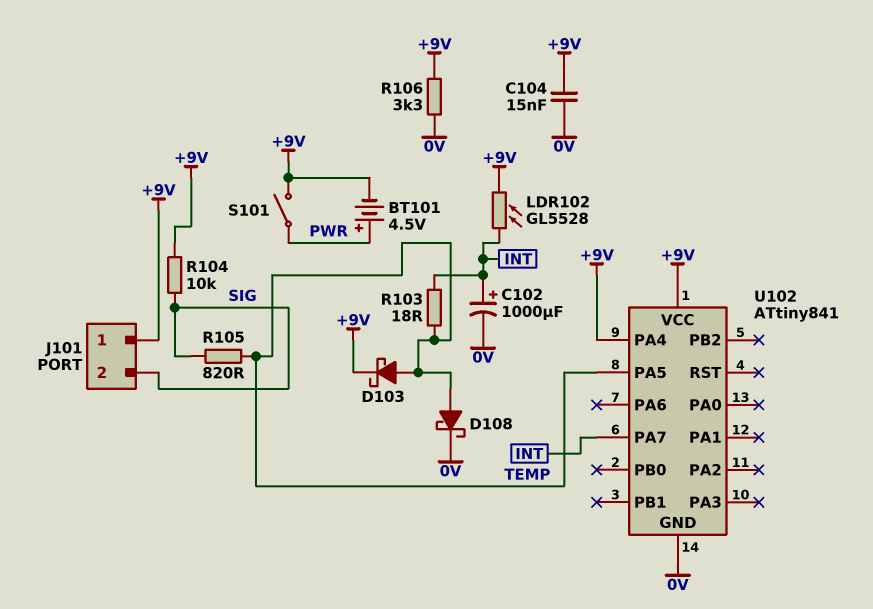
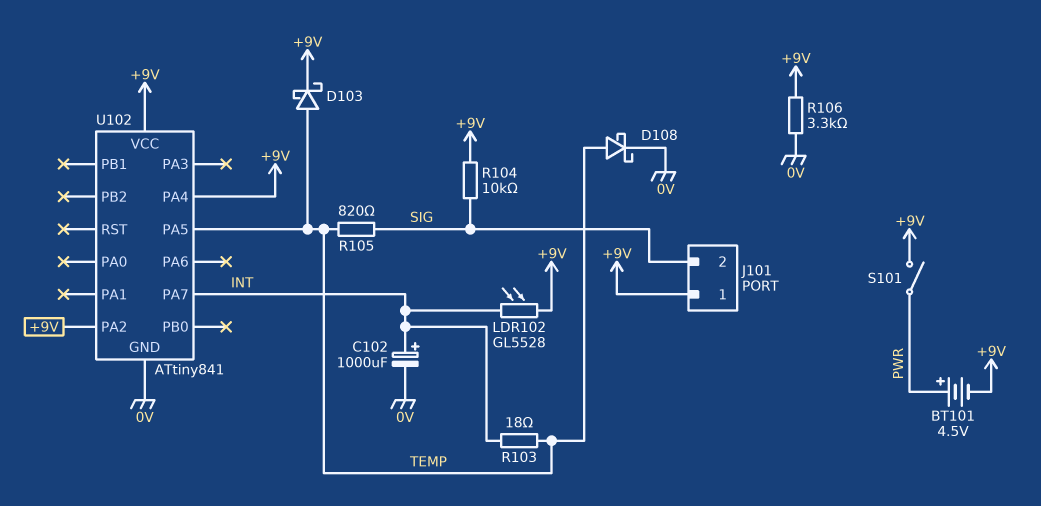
C104: 15nF (+9V, 0V) -> none
U102 pin PA2: none -> +9V

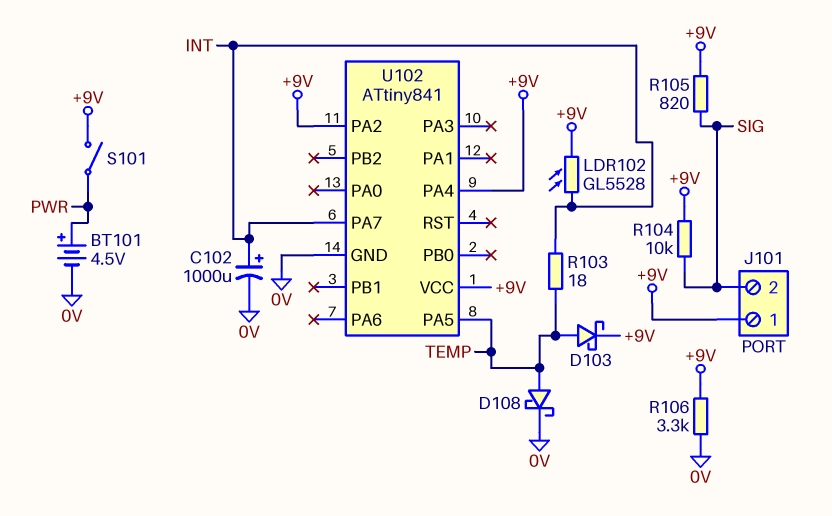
BT101: 4.5V (plus PWR, minus +9V) -> 4.5V (plus PWR, minus 0V)
R105: 820 (SIG, TEMP) -> 820 (+9V, SIG)

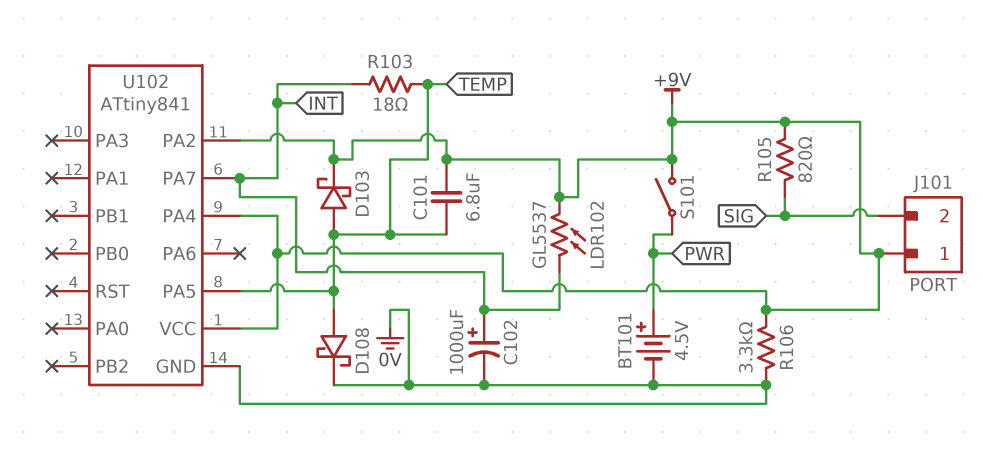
C101: none -> 6.8uF (+9V, TEMP)
LDR102: GL5528 (+9V, INT) -> GL5537 (+9V, INT)
R104: 10k (+9V, SIG) -> none

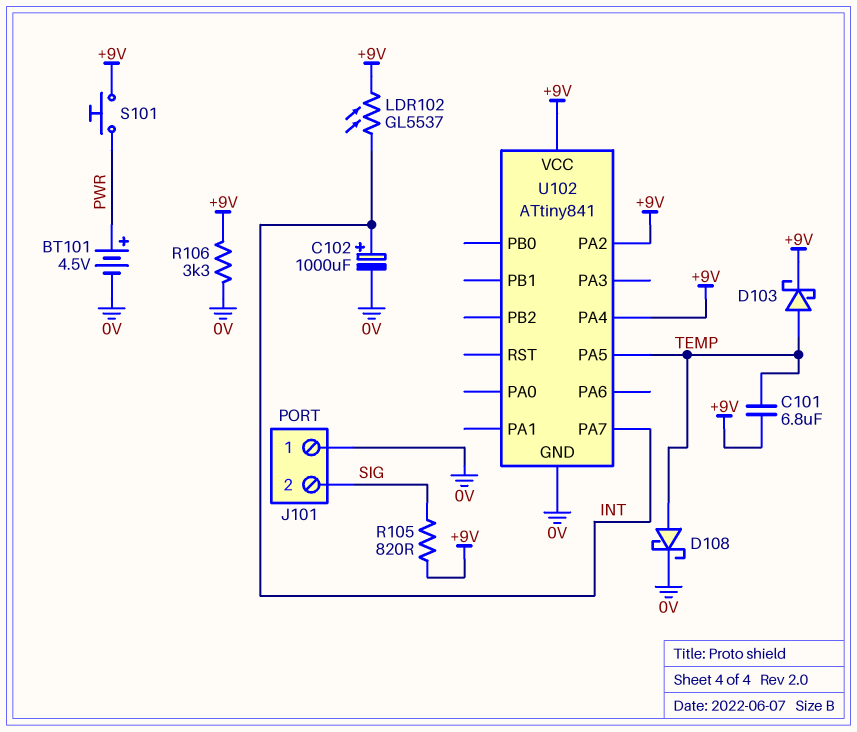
J101 pin 1: +9V -> 0V
R103: 18 (INT, TEMP) -> none
S101: switch (+9V, PWR) -> button (+9V, PWR)

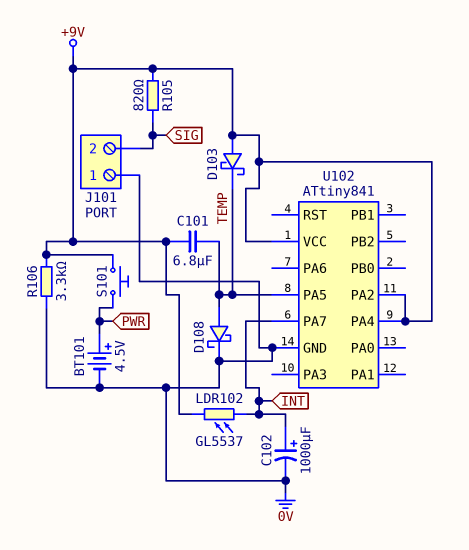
D103: schottky (A TEMP, K +9V) -> schottky (A +9V, K TEMP)

